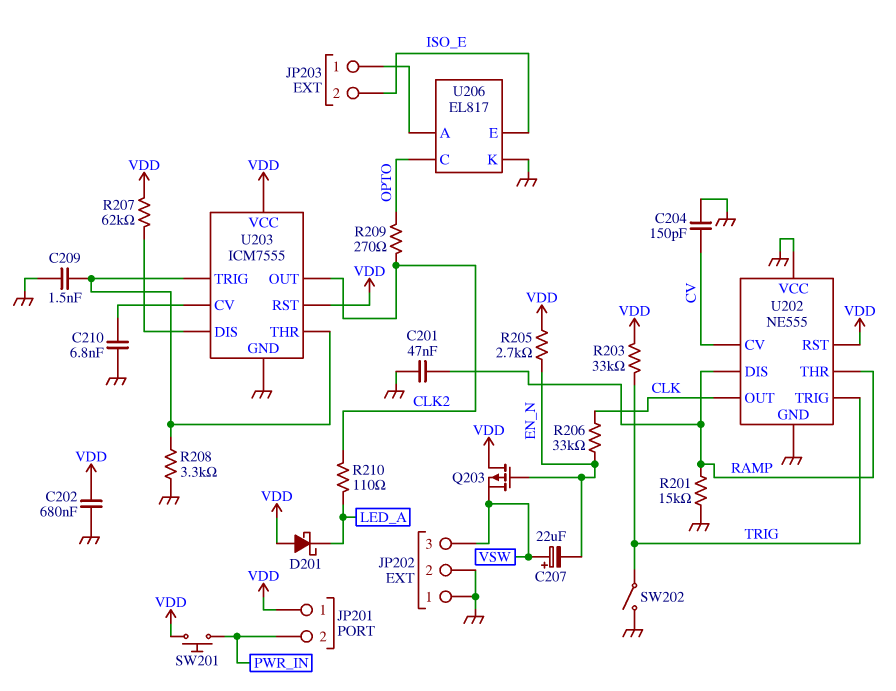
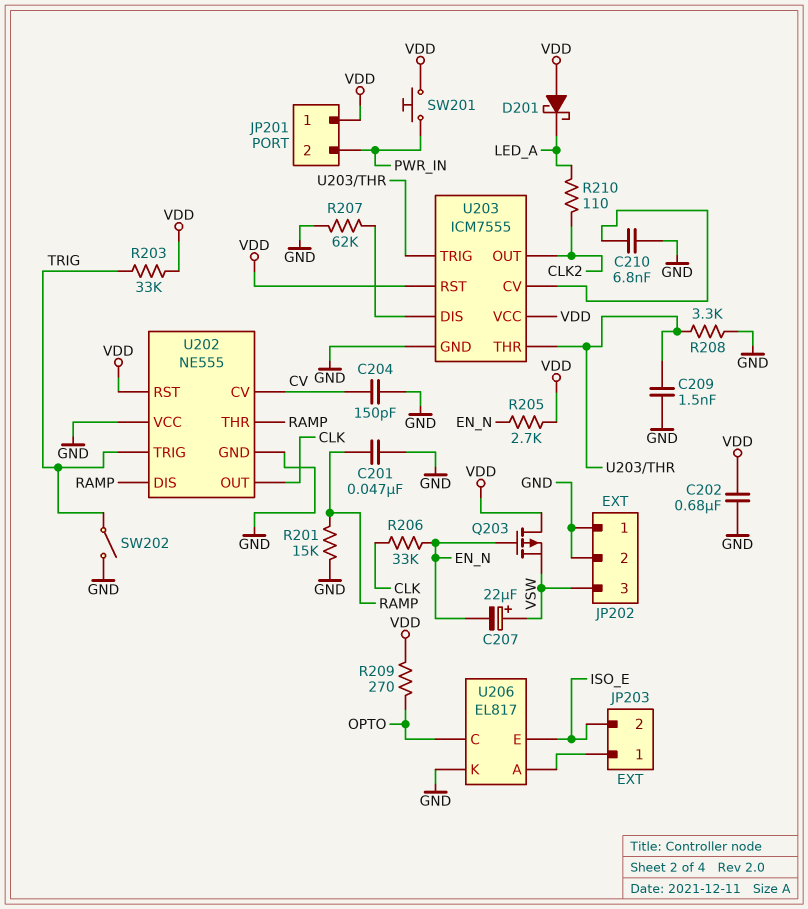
R207: 62k (U203/DIS, VDD) -> 62k (GND, U203/DIS)
R209: 270 (CLK2, OPTO) -> 270 (OPTO, VDD)

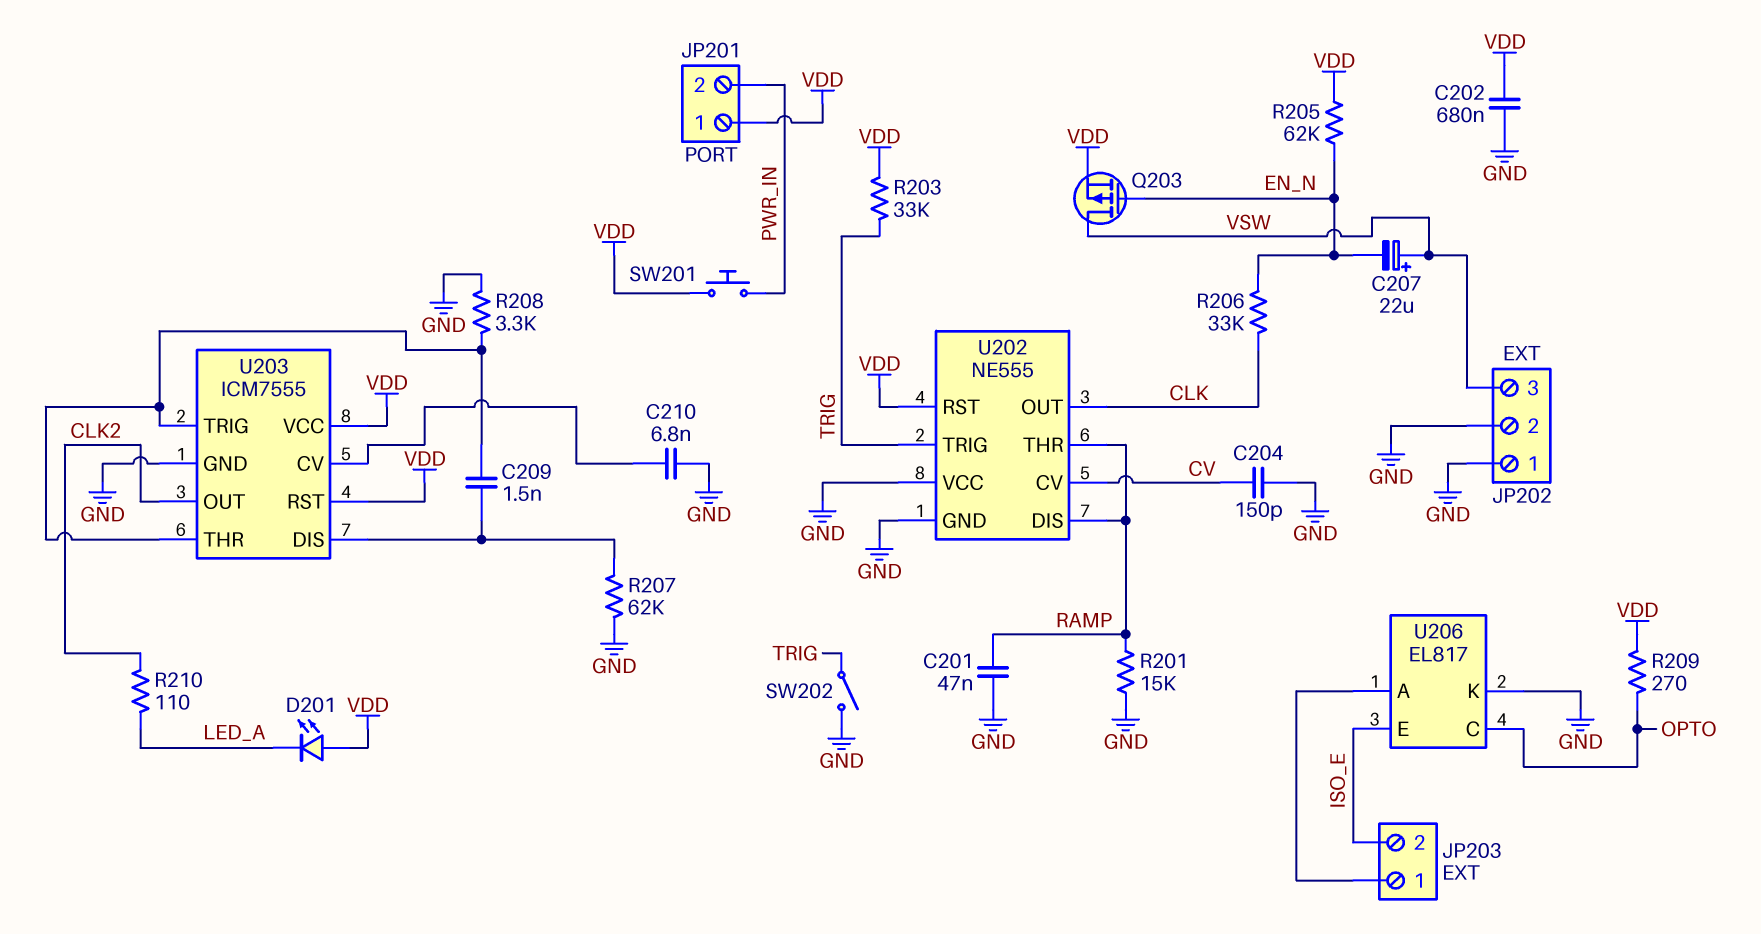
C209: 1.5nF (GND, U203/THR) -> 1.5nF (U203/DIS, U203/THR)
D201: schottky (A VDD, K LED_A) -> LED (A VDD, K LED_A)
Q203: PMOS (G EN_N, D VDD, S VSW) -> PMOS (G EN_N, D VSW, S VDD)
R205: 2.7k (EN_N, VDD) -> 62k (EN_N, VDD)

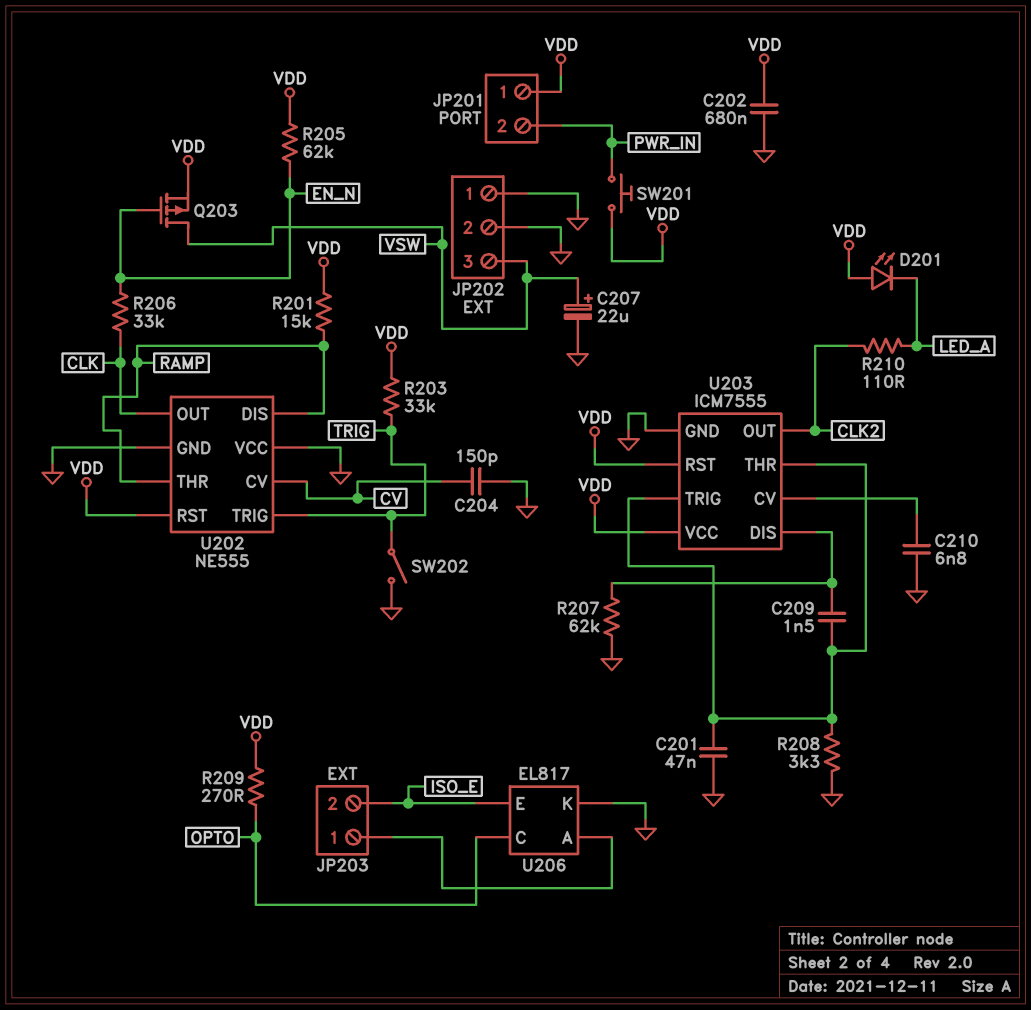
C201: 47nF (GND, RAMP) -> 47nF (GND, U203/THR)
C207: 22uF (plus VSW, minus EN_N) -> 22uF (plus VSW, minus GND)
R201: 15k (GND, RAMP) -> 15k (RAMP, VDD)

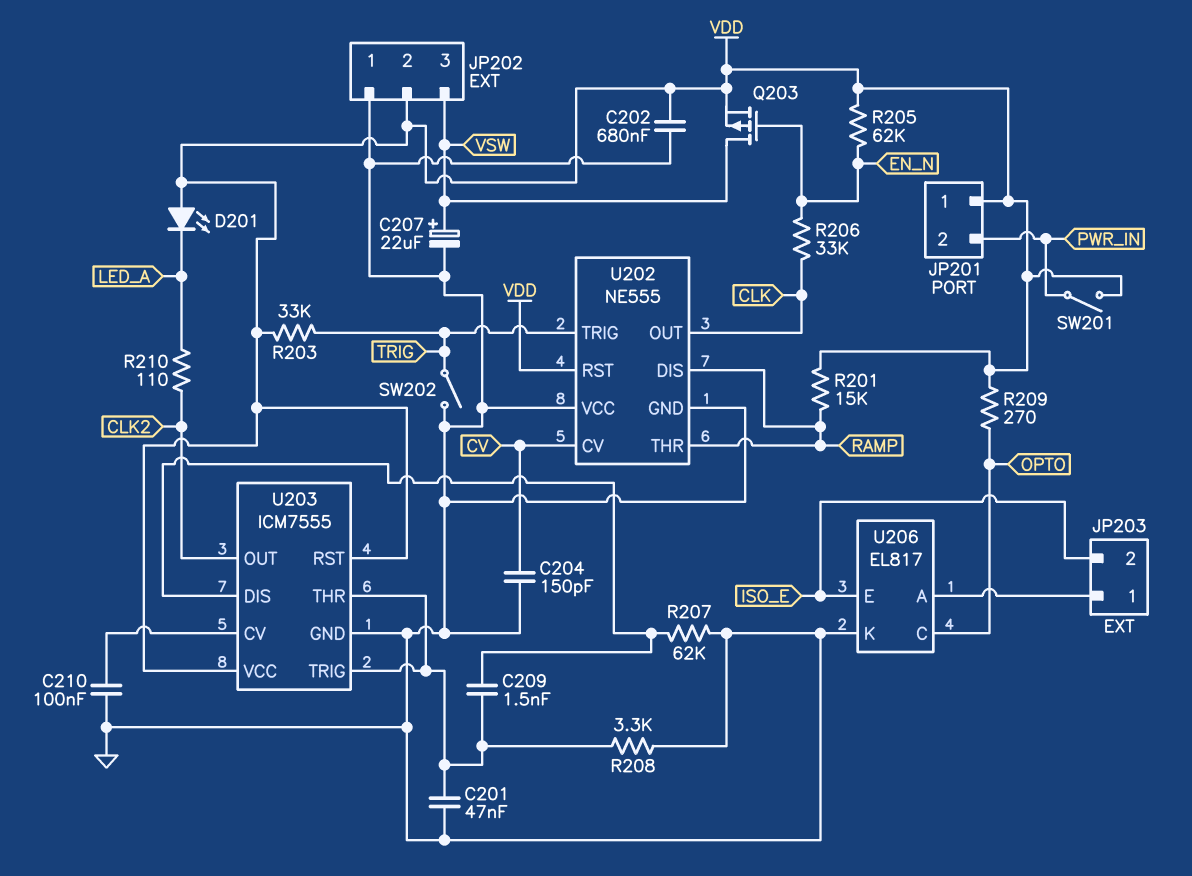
C210: 6.8nF (GND, U203/CV) -> 100nF (GND, U203/CV)
JP202 pin 2: GND -> VDD
SW201: button (PWR_IN, VDD) -> switch (PWR_IN, VDD)

